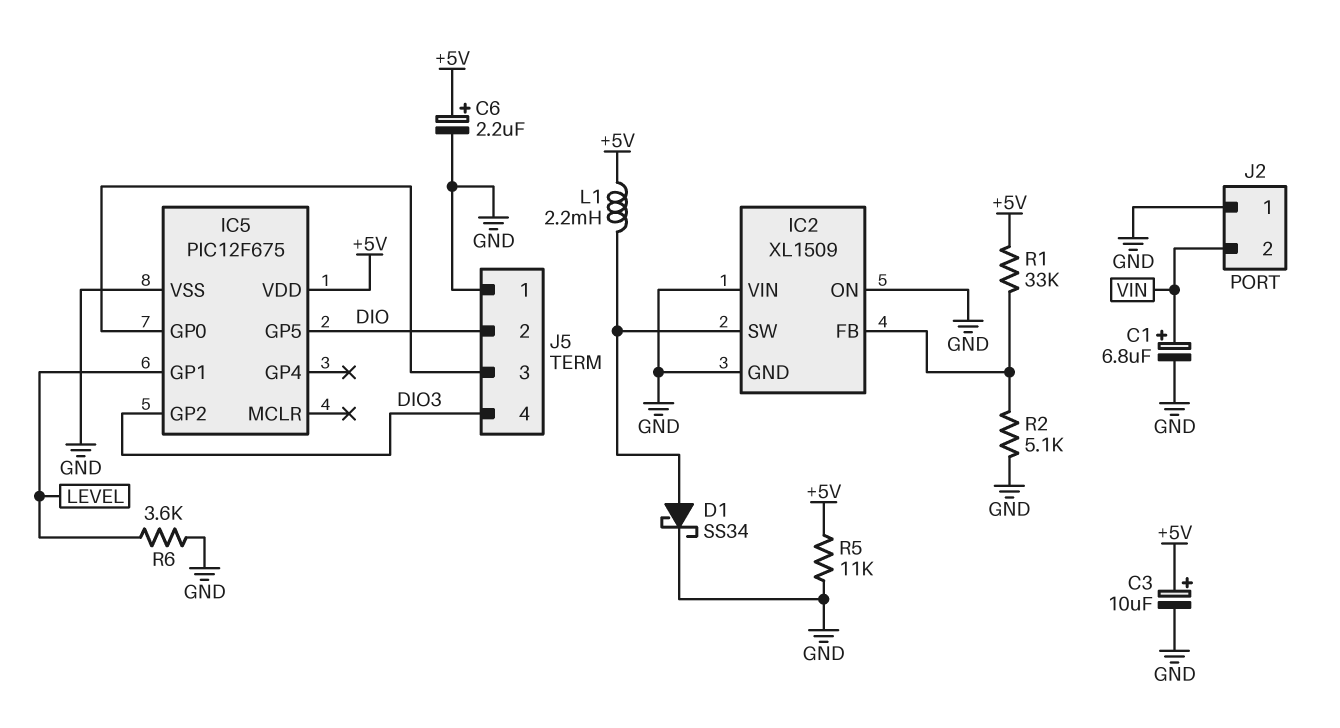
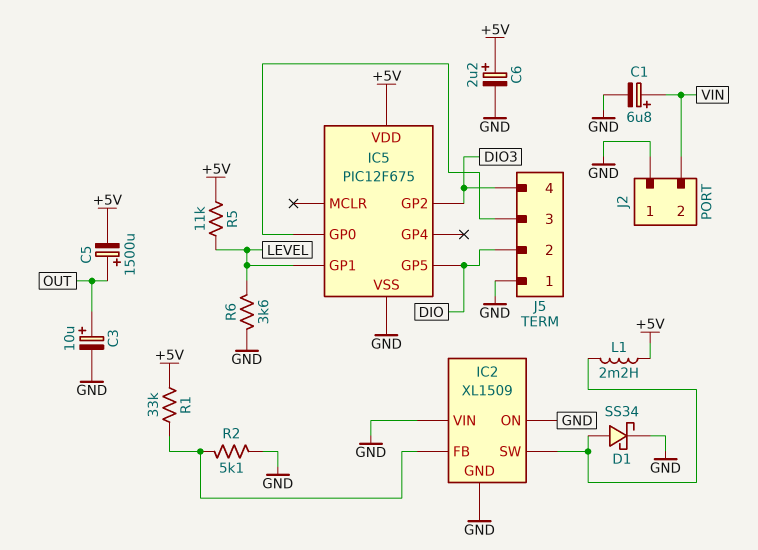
C3: 10uF (plus +5V, minus GND) -> 10uF (plus OUT, minus GND)
C5: none -> 1500uF (plus OUT, minus +5V)
R5: 11k (+5V, GND) -> 11k (+5V, LEVEL)

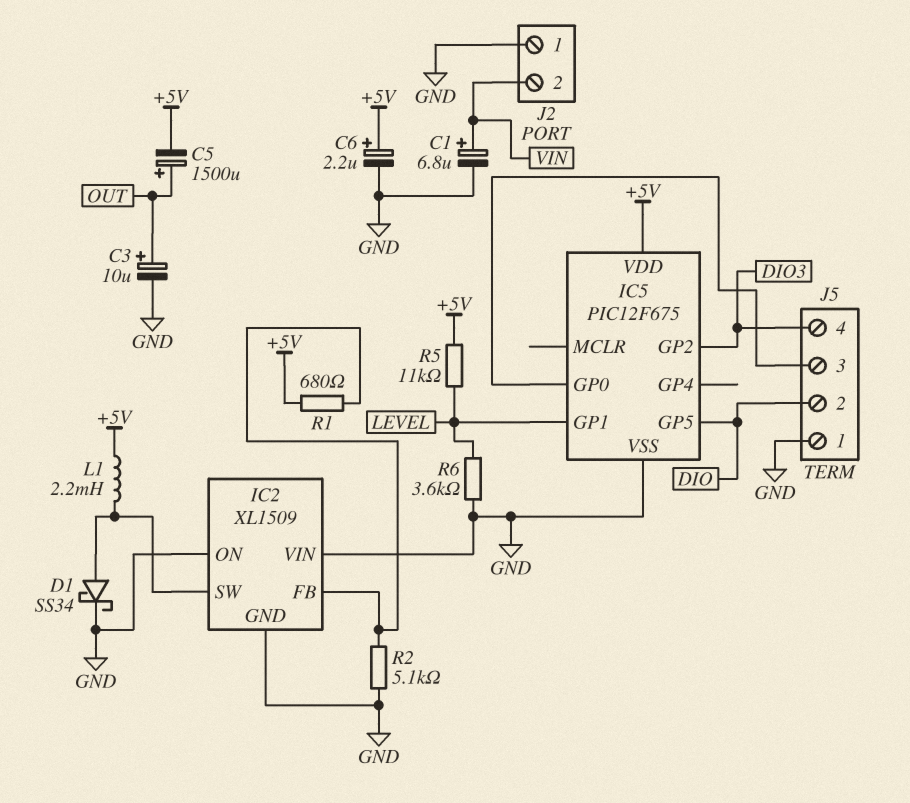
R1: 33k (+5V, IC2/FB) -> 680 (+5V, IC2/FB)

